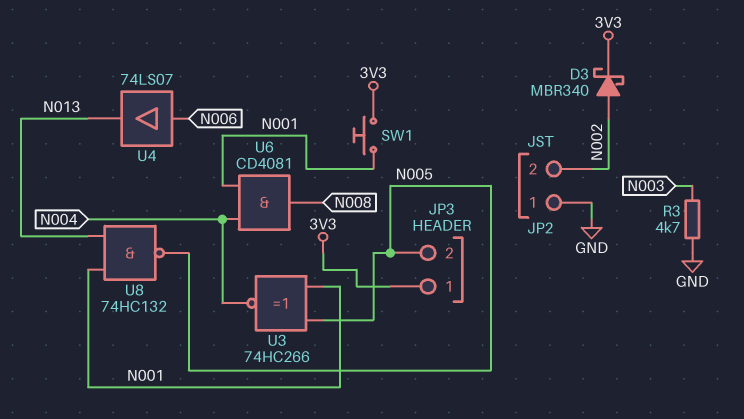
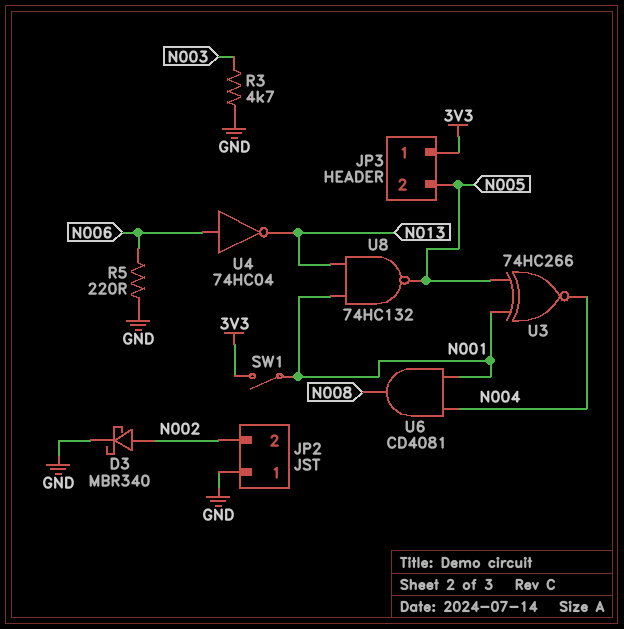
D3: schottky MBR340 (A N002, K 3V3) -> schottky MBR340 (A N002, K GND)
R5: none -> 220 (GND, N006)
SW1: button (3V3, N001) -> switch (3V3, N001)
U4: buffer 74LS07 (in N006, out N013) -> NOT 74HC04 (in N006, out N013)

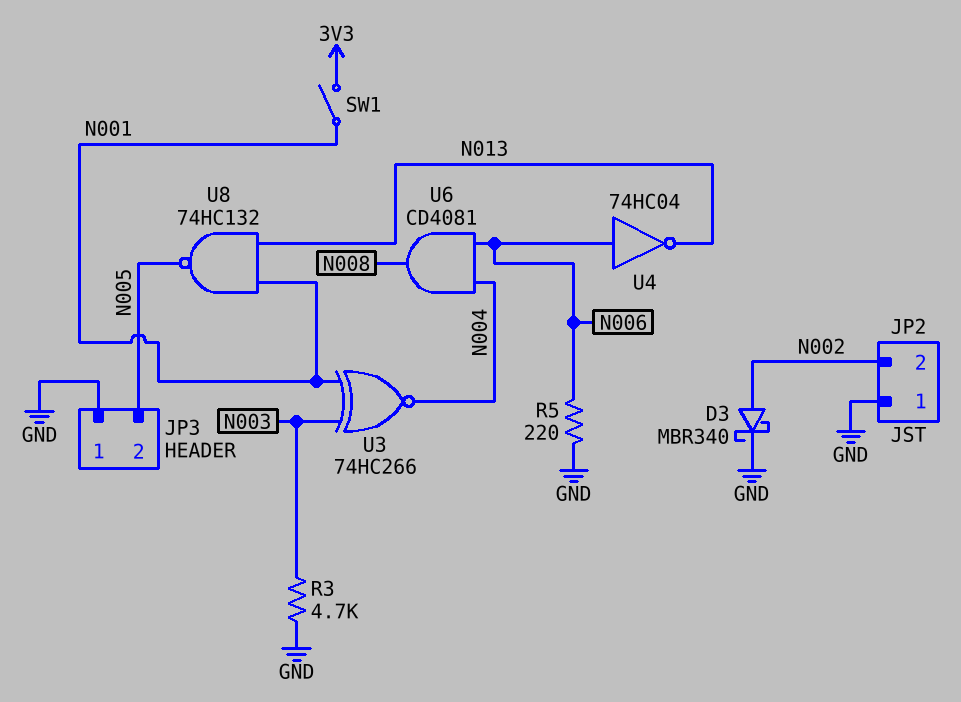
JP3 pin 1: 3V3 -> GND
U3: XNOR 74HC266 (in N001, in N005, out N004) -> XNOR 74HC266 (in N001, in N003, out N004)
U6: AND CD4081 (in N001, in N004, out N008) -> AND CD4081 (in N004, in N006, out N008)

